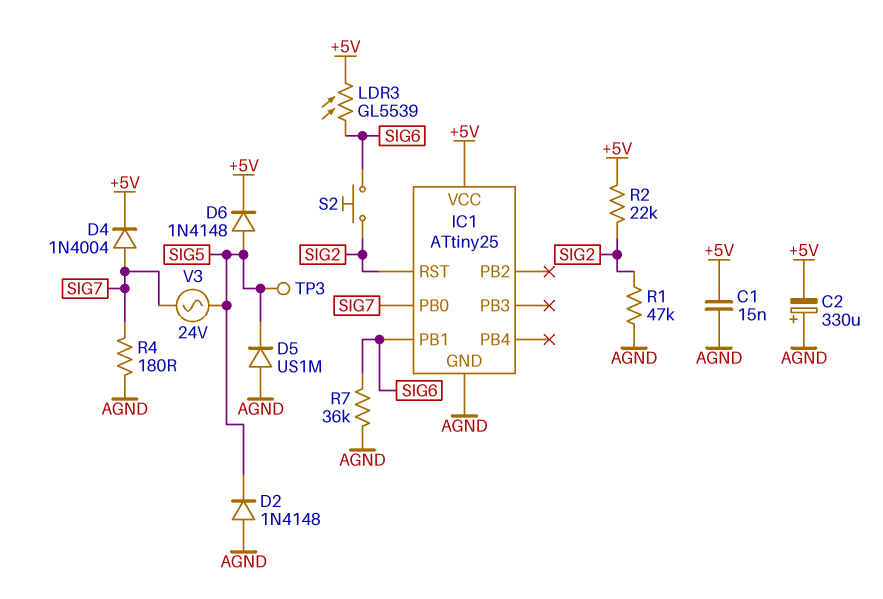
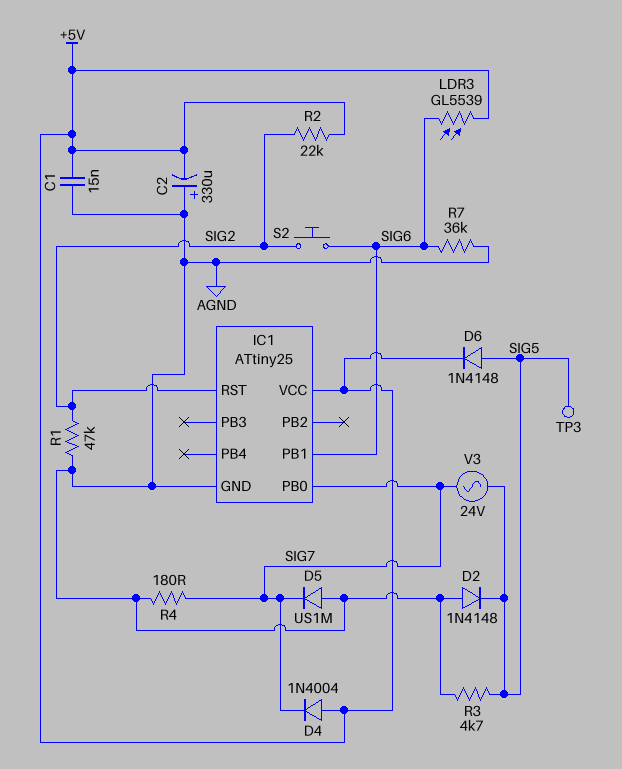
D4: diode 1N4004 (A SIG7, K +5V) -> diode 1N4004 (A +5V, K SIG7)
D5: diode US1M (A AGND, K SIG5) -> diode US1M (A AGND, K SIG7)
R3: none -> 4.7k (AGND, SIG5)

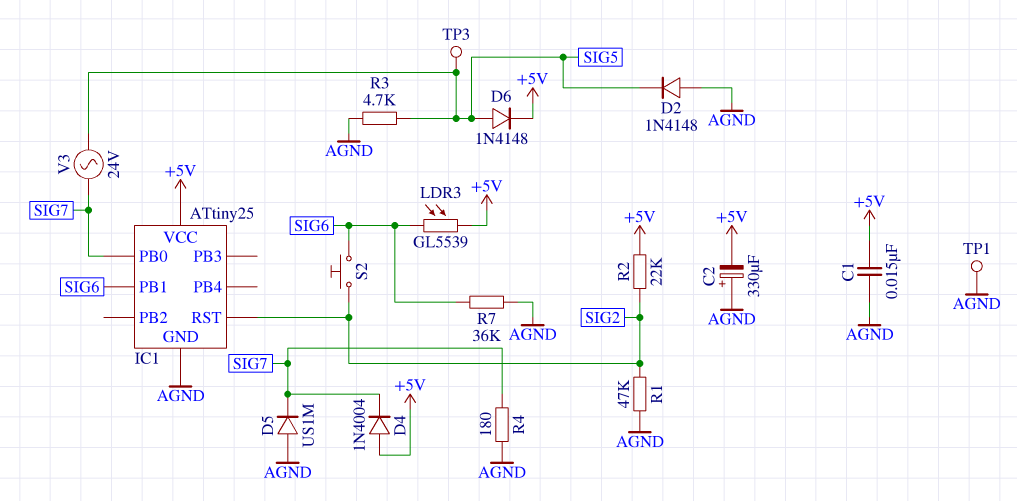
TP1: none -> test point (AGND)

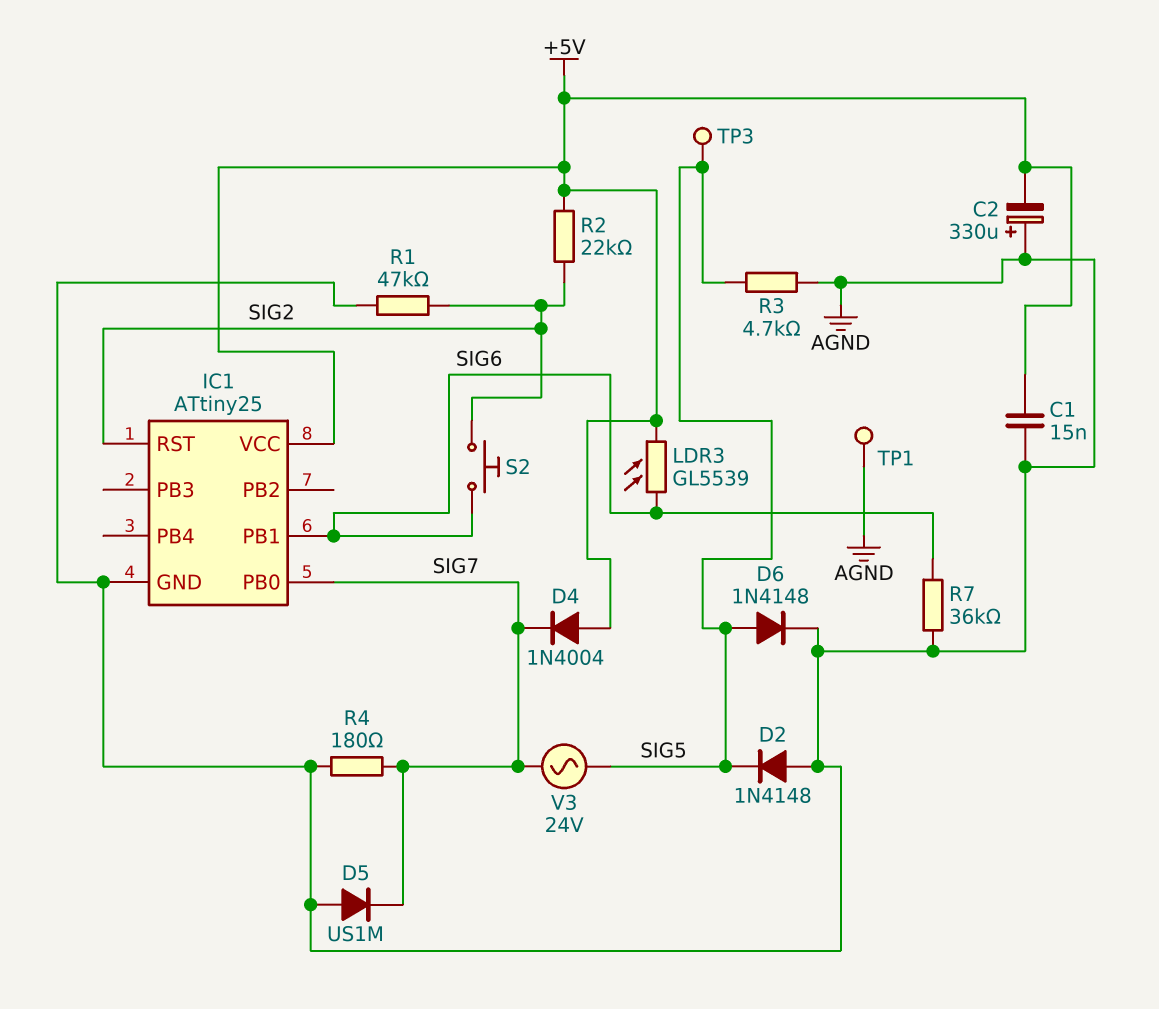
D6: diode 1N4148 (A SIG5, K +5V) -> diode 1N4148 (A SIG5, K AGND)

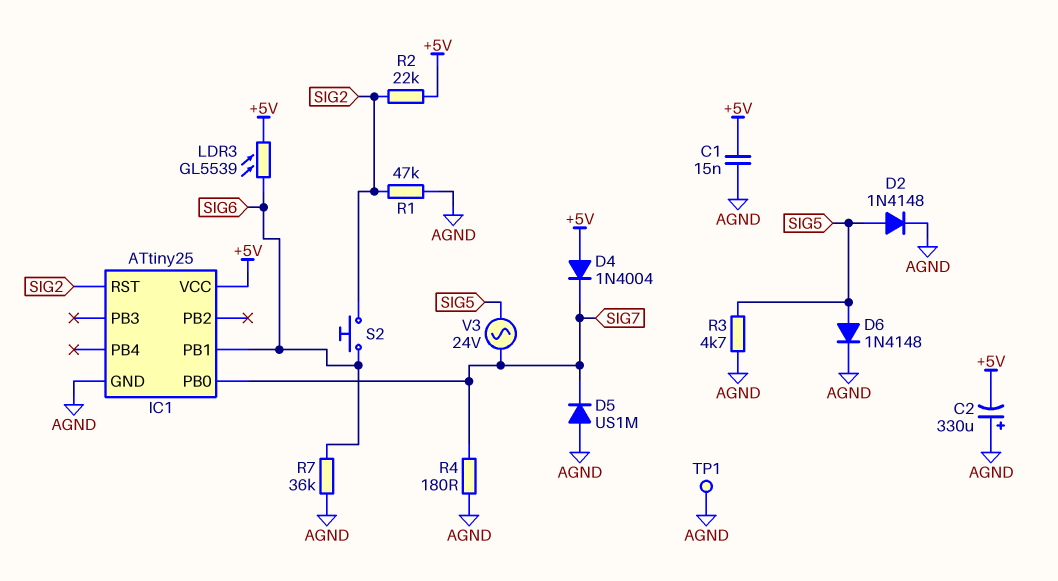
D2: diode 1N4148 (A AGND, K SIG5) -> diode 1N4148 (A SIG5, K AGND)
TP3: test point (SIG5) -> none

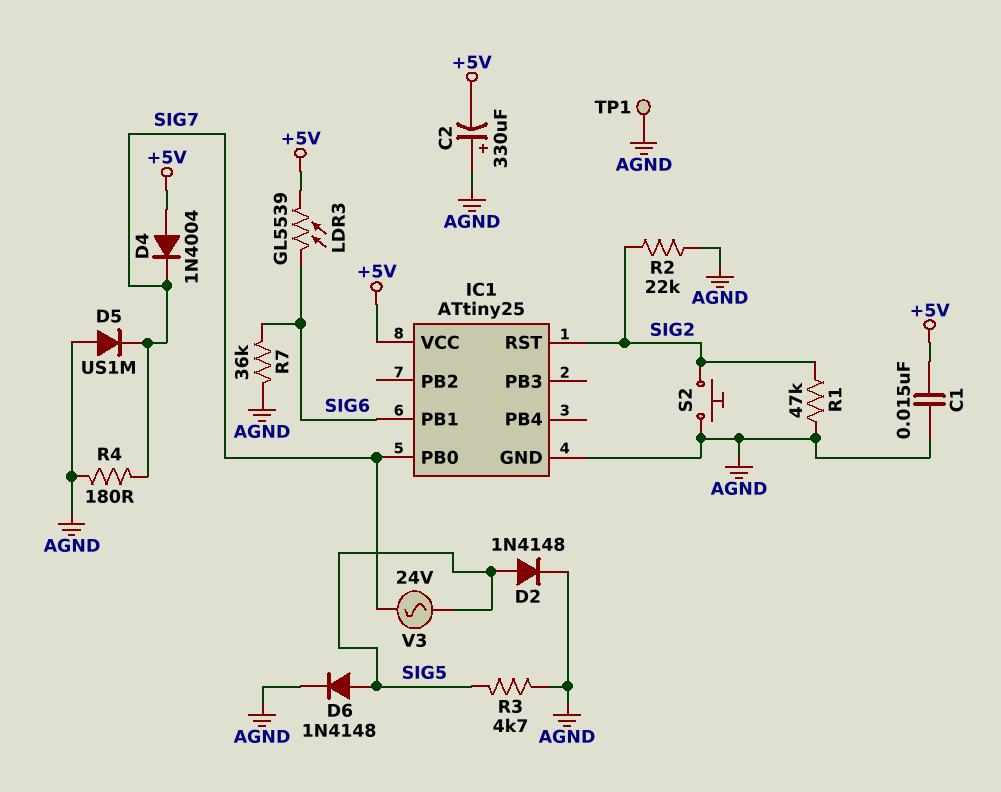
R2: 22k (+5V, SIG2) -> 22k (AGND, SIG2)
S2: button (SIG2, SIG6) -> button (AGND, SIG2)

